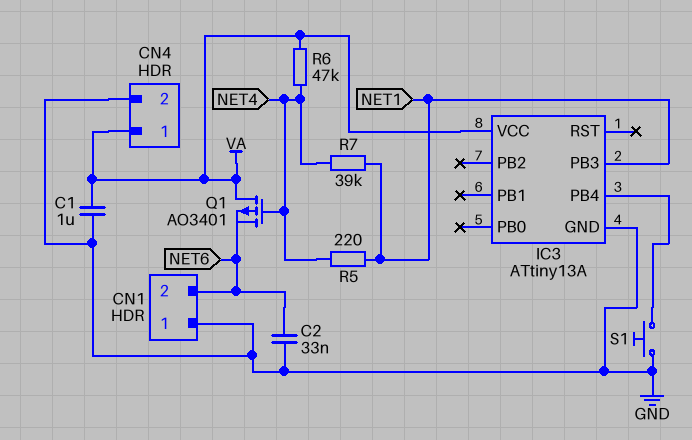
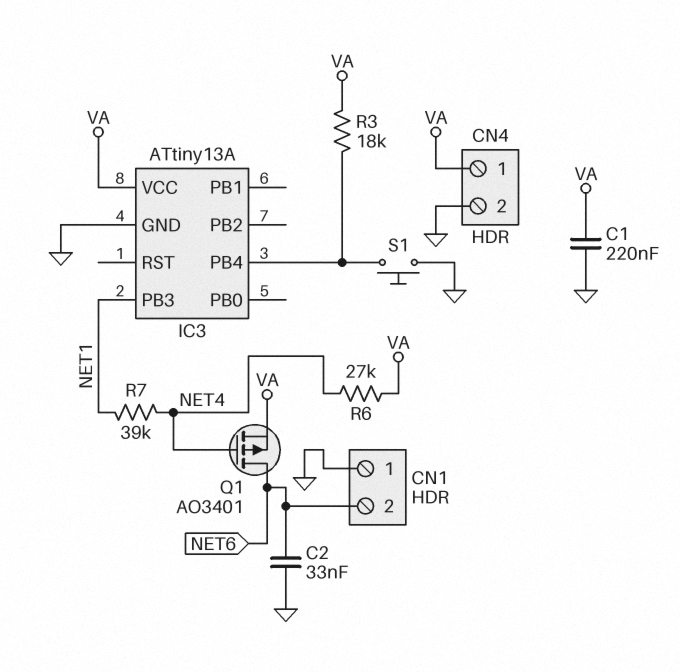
C1: 1uF (GND, VA) -> 220nF (GND, VA)
Q1: PMOS AO3401 (G NET4, D VA, S NET6) -> PMOS AO3401 (G NET4, D NET6, S VA)
R3: none -> 18k (IC3/PB4, VA)
R5: 220 (NET1, NET4) -> none
R6: 47k (NET4, VA) -> 27k (NET4, VA)

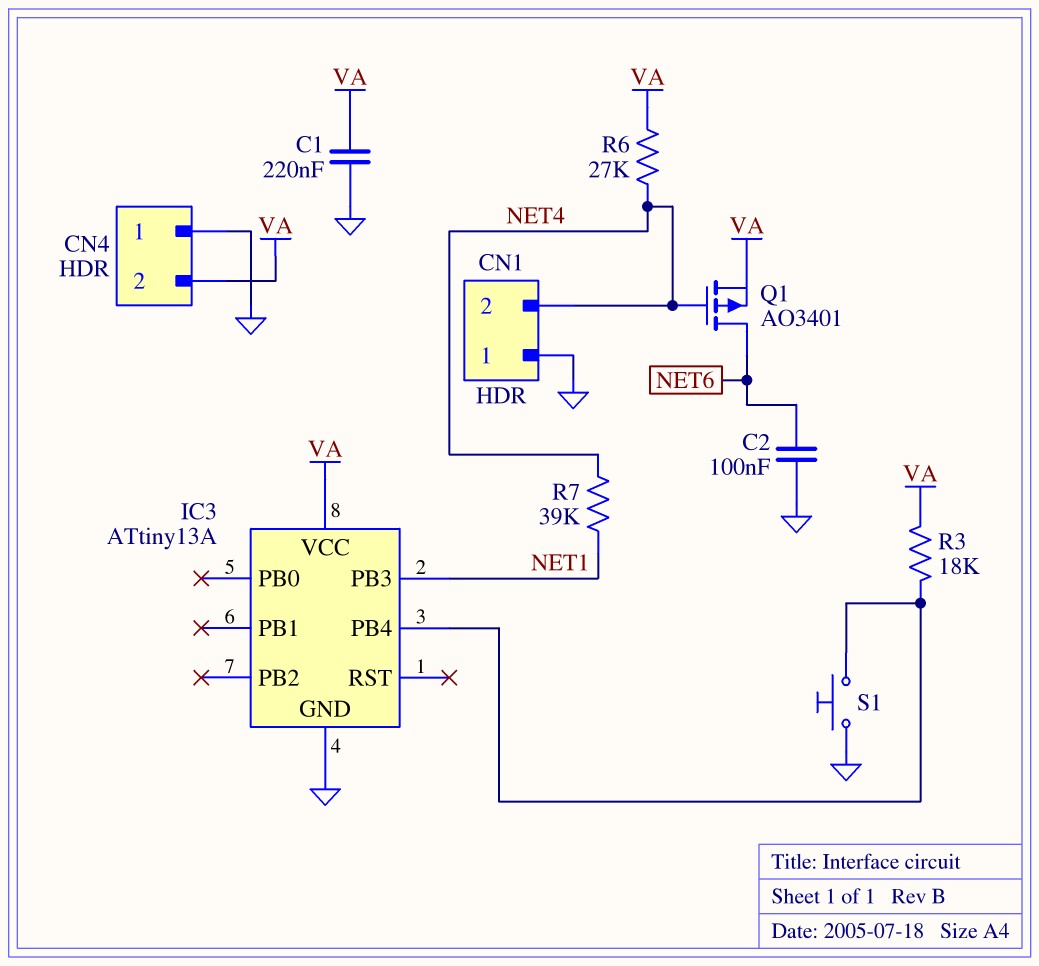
C2: 33nF (GND, NET6) -> 100nF (GND, NET6)
CN1 pin 2: NET6 -> NET4
CN4 pin 1: VA -> GND
CN4 pin 2: GND -> VA

